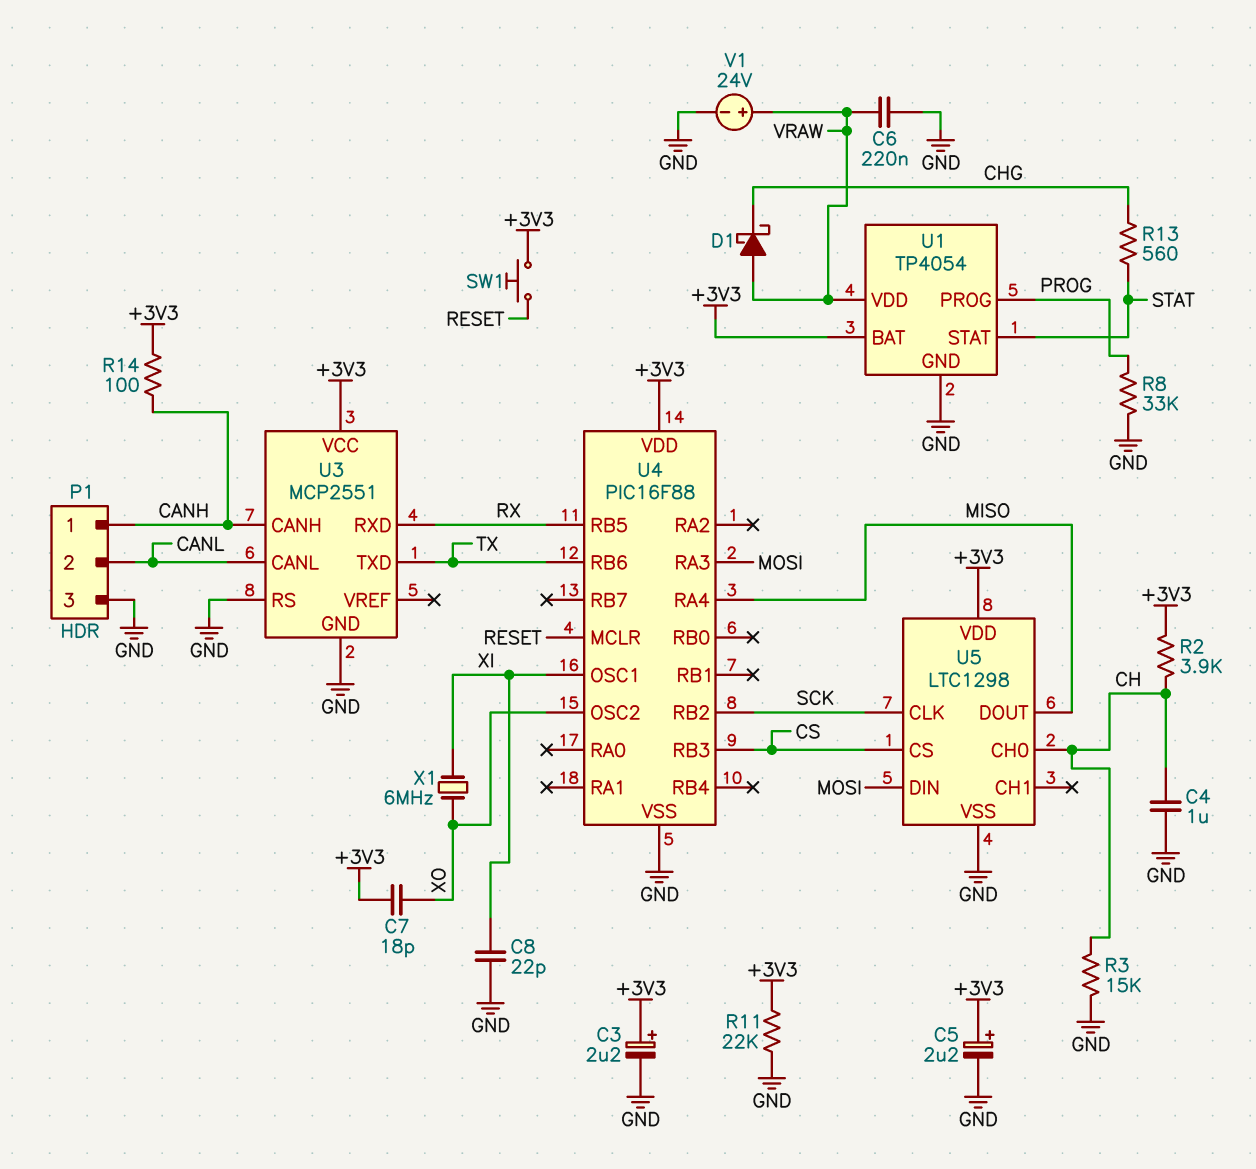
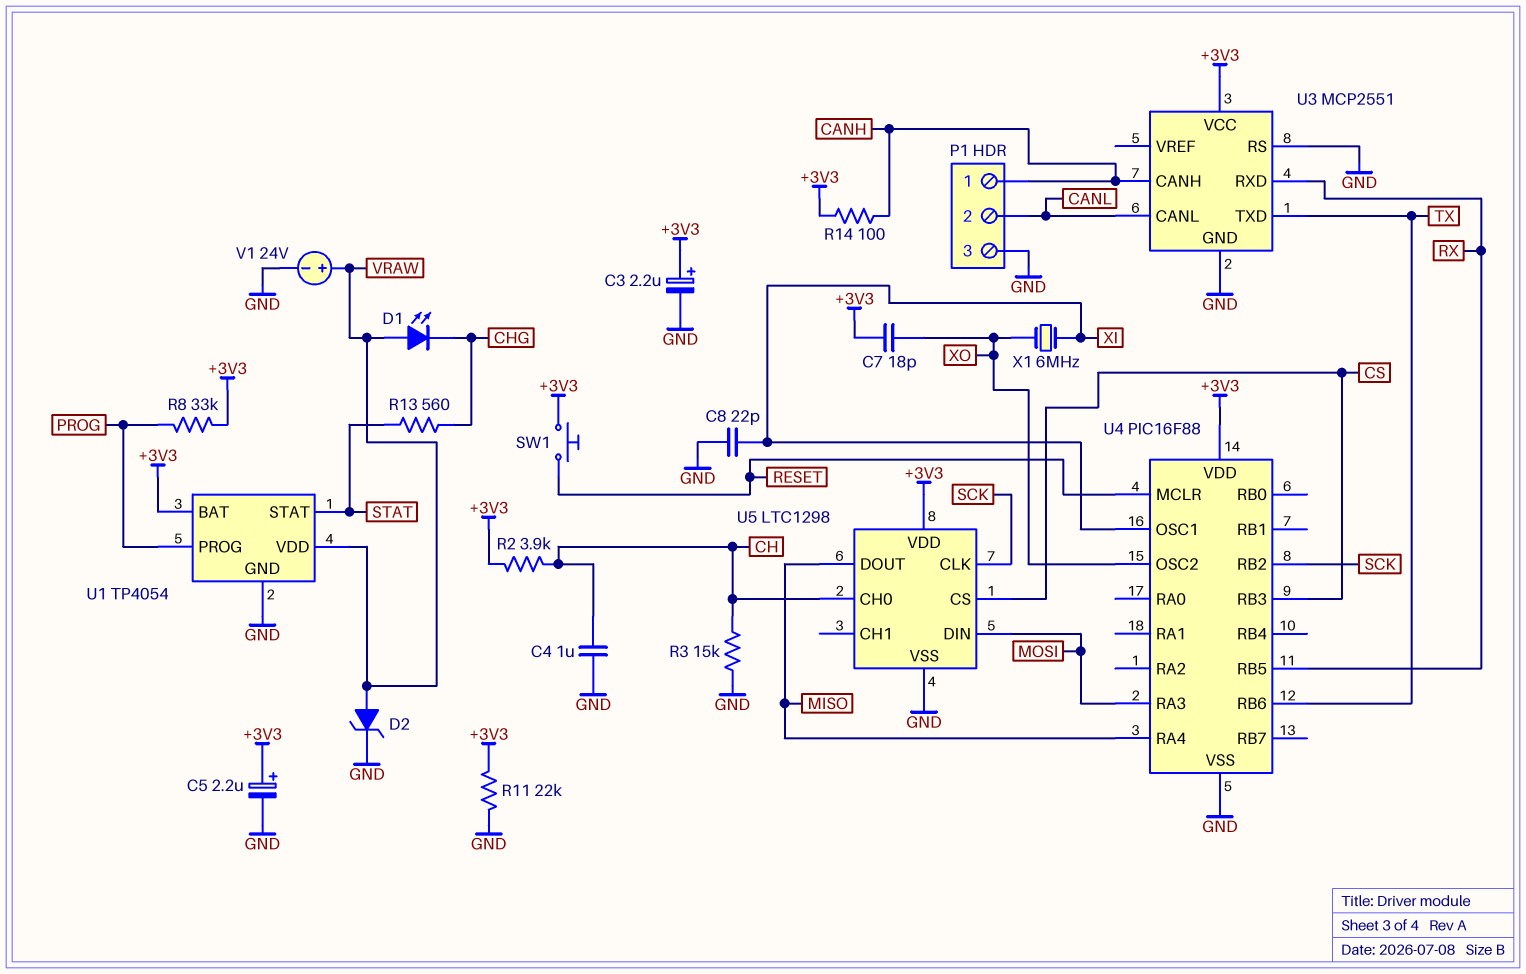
C6: 220nF (GND, VRAW) -> none
D1: schottky (A VRAW, K CHG) -> LED (A VRAW, K CHG)
D2: none -> zener (A VRAW, K GND)
R8: 33k (GND, PROG) -> 33k (+3V3, PROG)

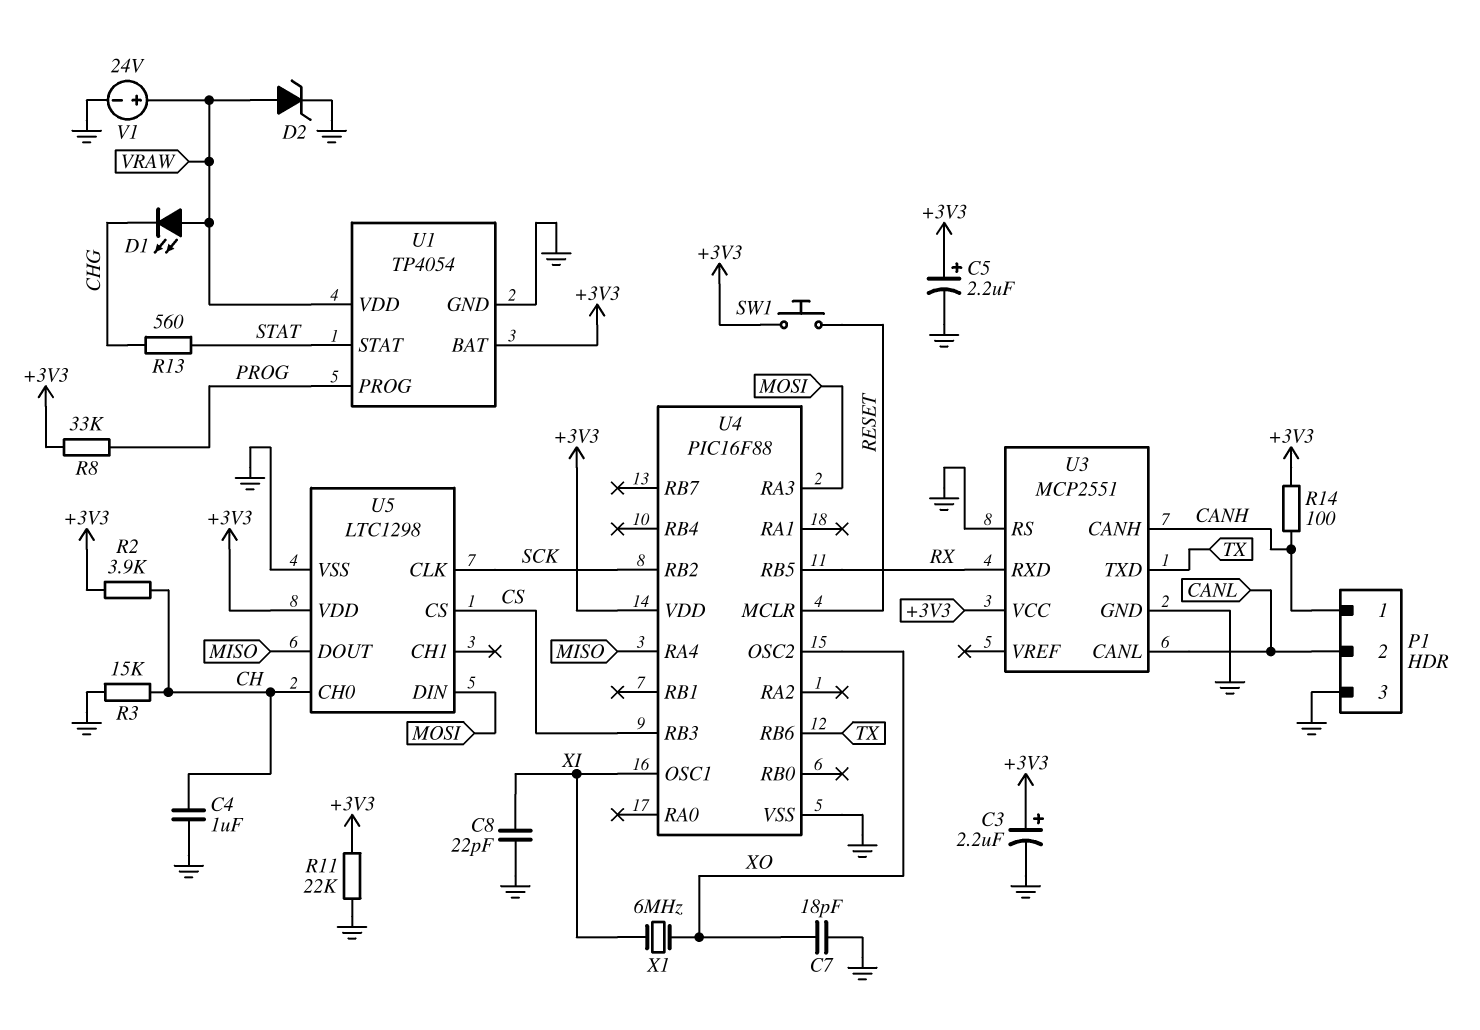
C7: 18pF (+3V3, XO) -> 18pF (GND, XO)

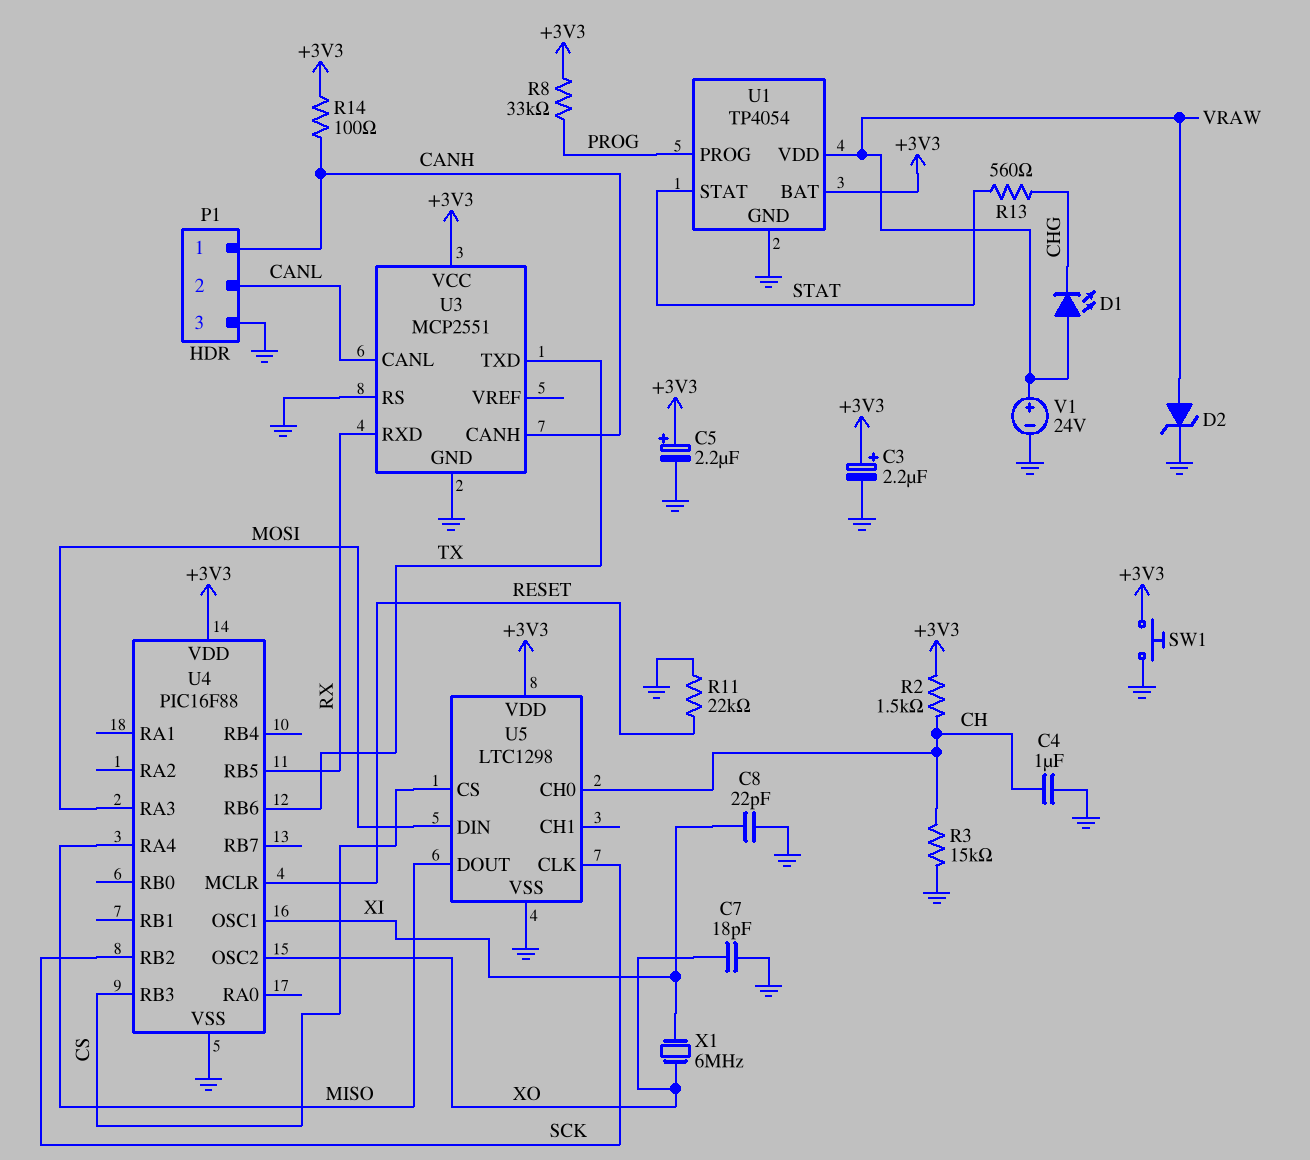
R2: 3.9k (+3V3, CH) -> 1.5k (+3V3, CH)
R11: 22k (+3V3, GND) -> 22k (GND, RESET)
SW1: button (+3V3, RESET) -> button (+3V3, GND)

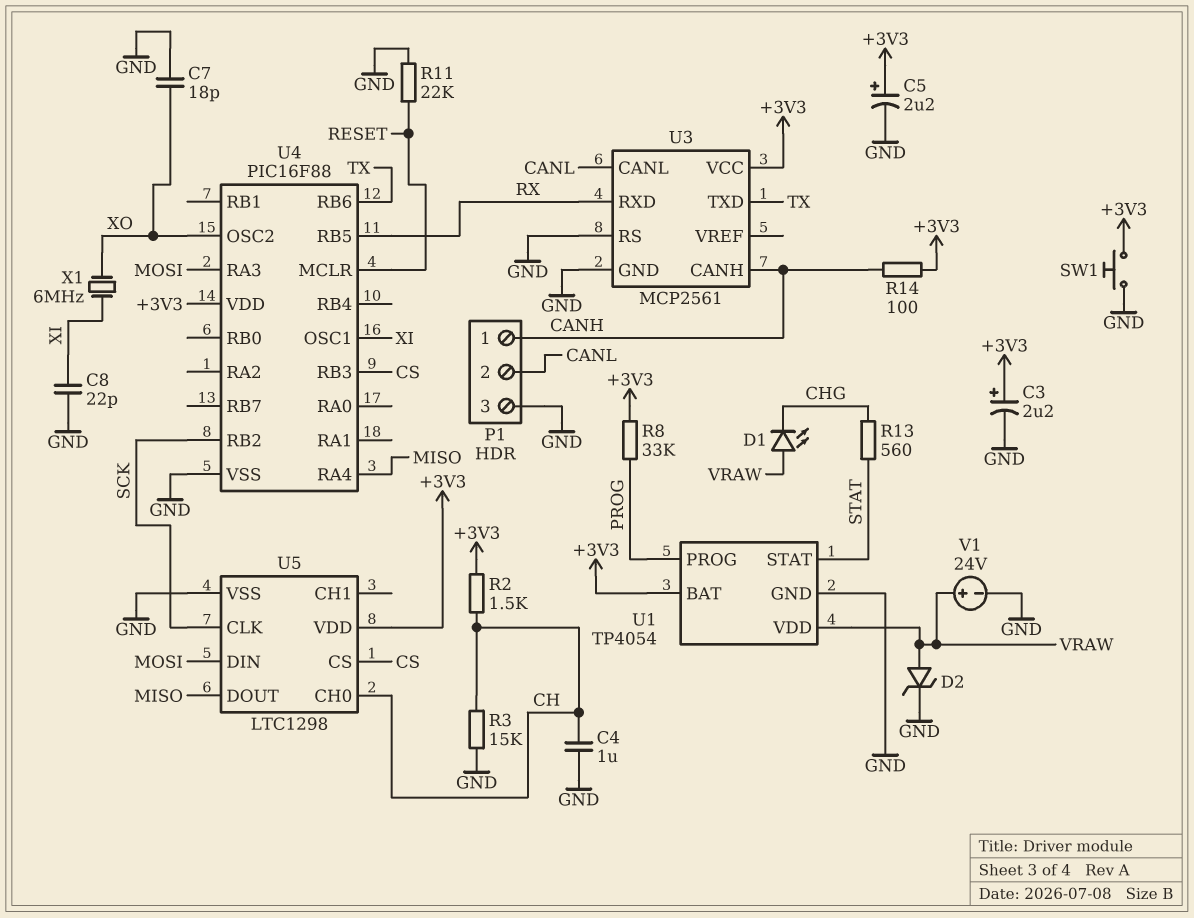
U3: MCP2551 -> MCP2561

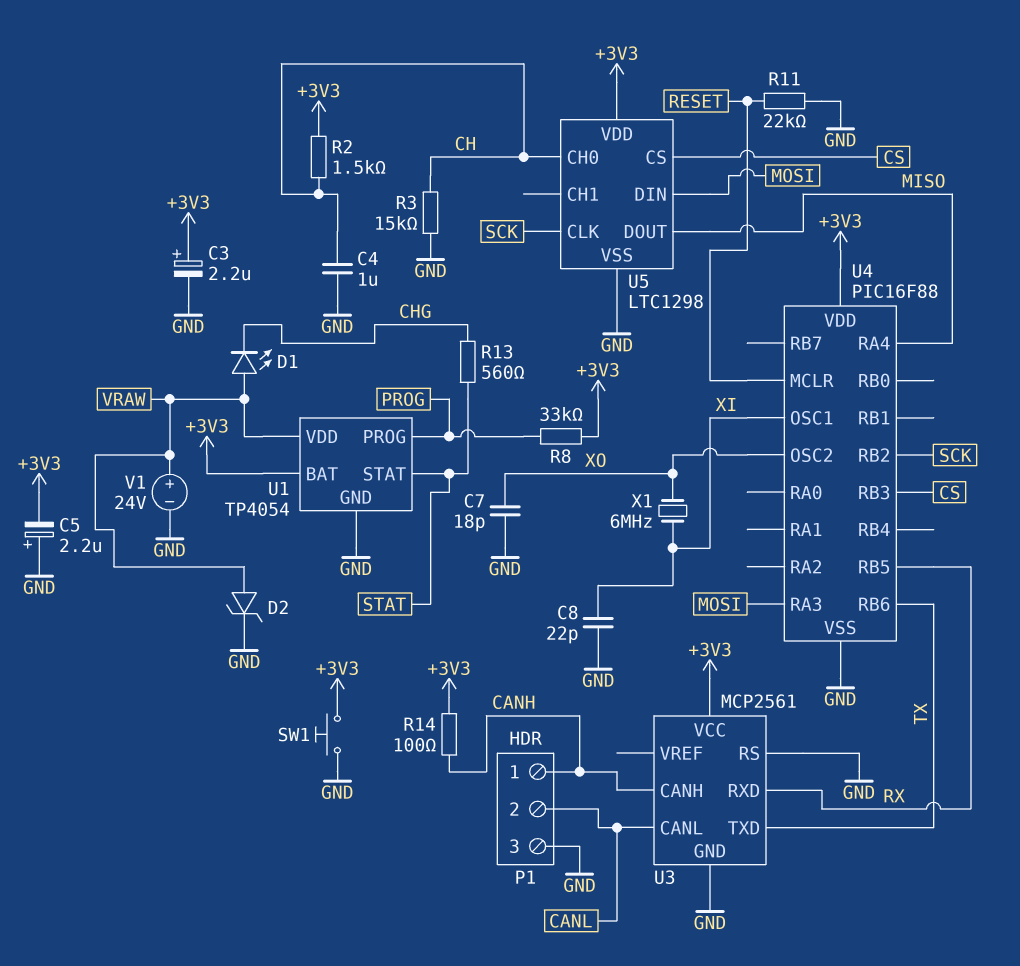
C5: 2.2uF (plus +3V3, minus GND) -> 2.2uF (plus GND, minus +3V3)

